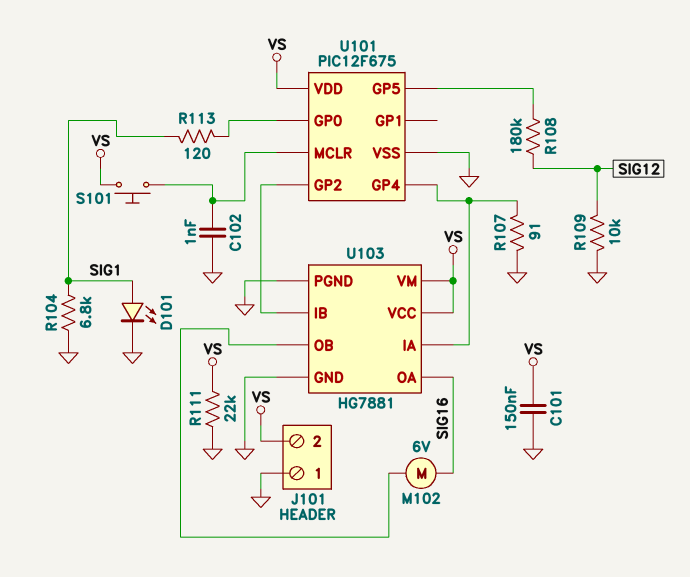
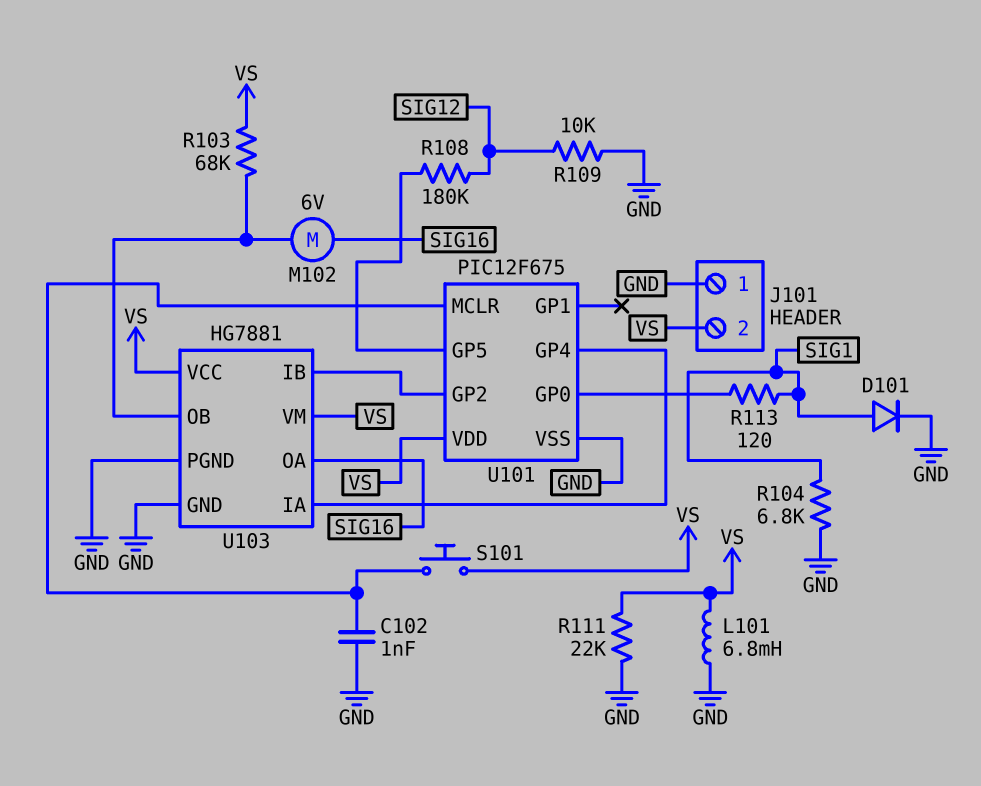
C101: 150nF (GND, VS) -> none
D101: LED (A SIG1, K GND) -> diode (A SIG1, K GND)
L101: none -> 6.8mH (GND, VS)
R103: none -> 68k (U103/OB, VS)
R107: 91 (GND, U101/GP4) -> none

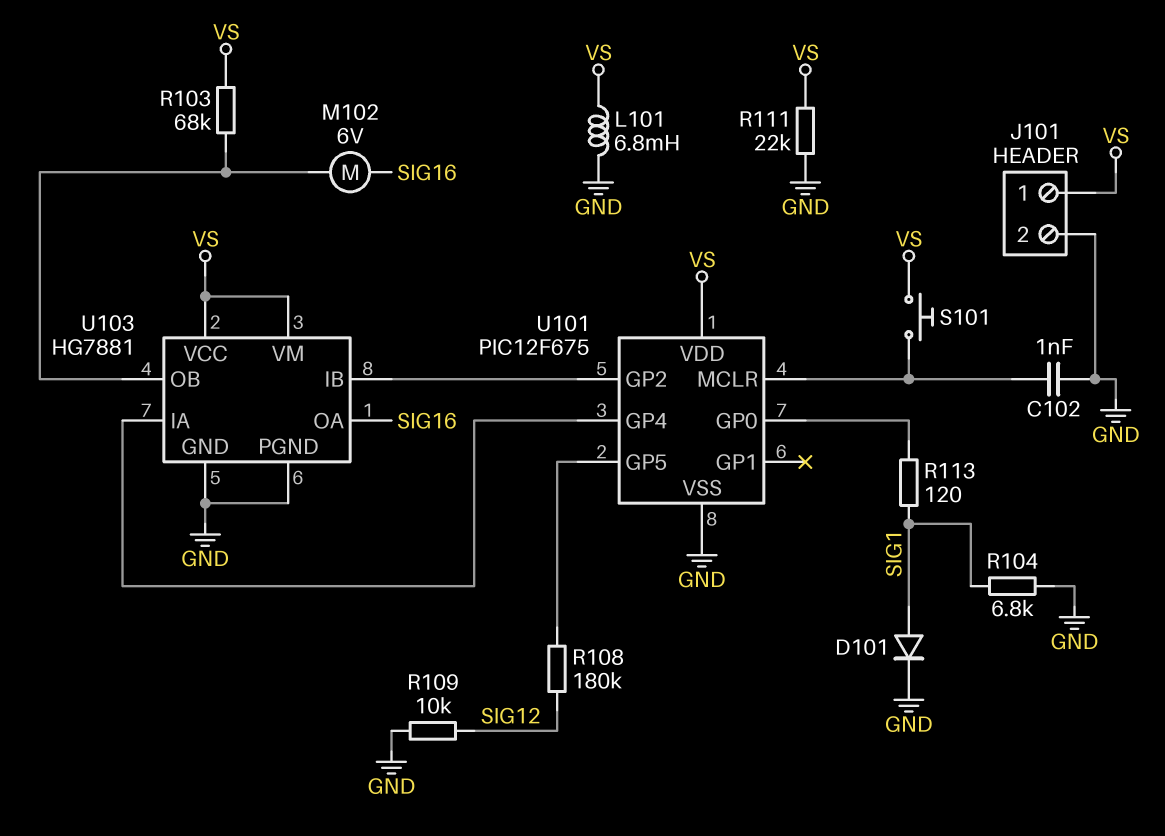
J101 pin 1: GND -> VS
J101 pin 2: VS -> GND

